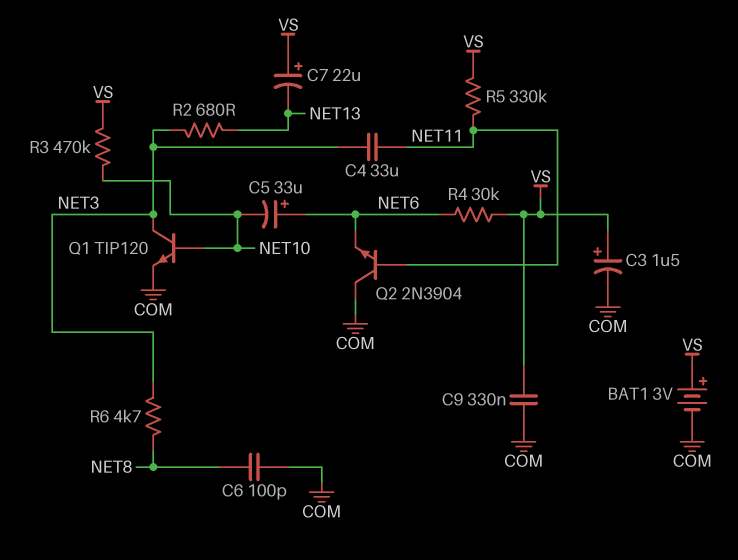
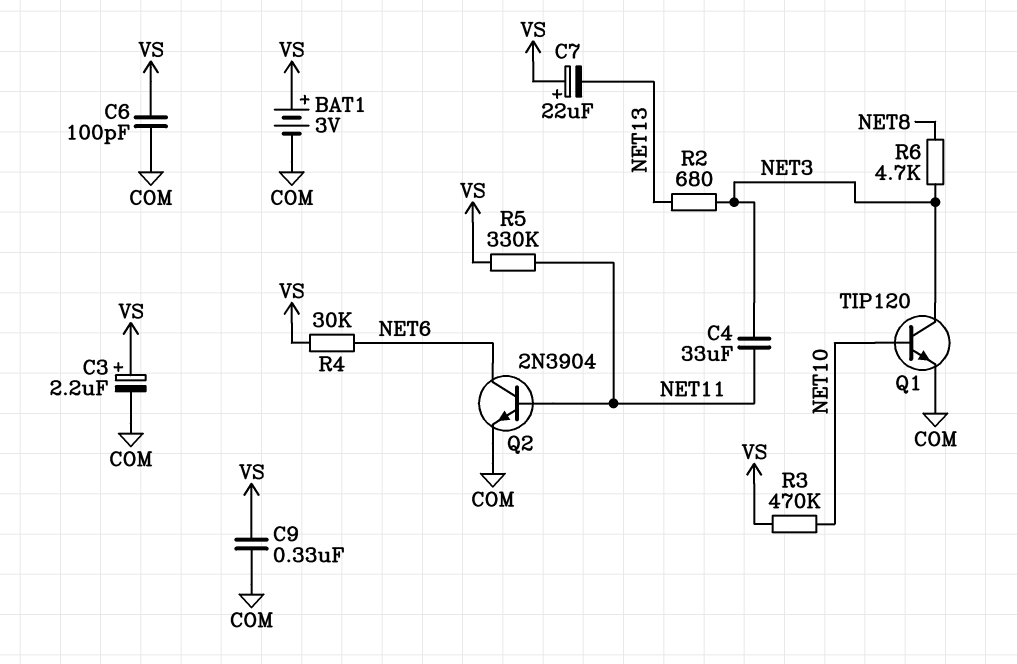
C3: 1.5uF (plus VS, minus COM) -> 2.2uF (plus VS, minus COM)
C5: 33uF (plus NET6, minus NET10) -> none
C6: 100pF (COM, NET8) -> 100pF (COM, VS)
Q2: NPN 2N3904 (B NET11, C COM, E NET6) -> NPN 2N3904 (B NET11, C NET6, E COM)

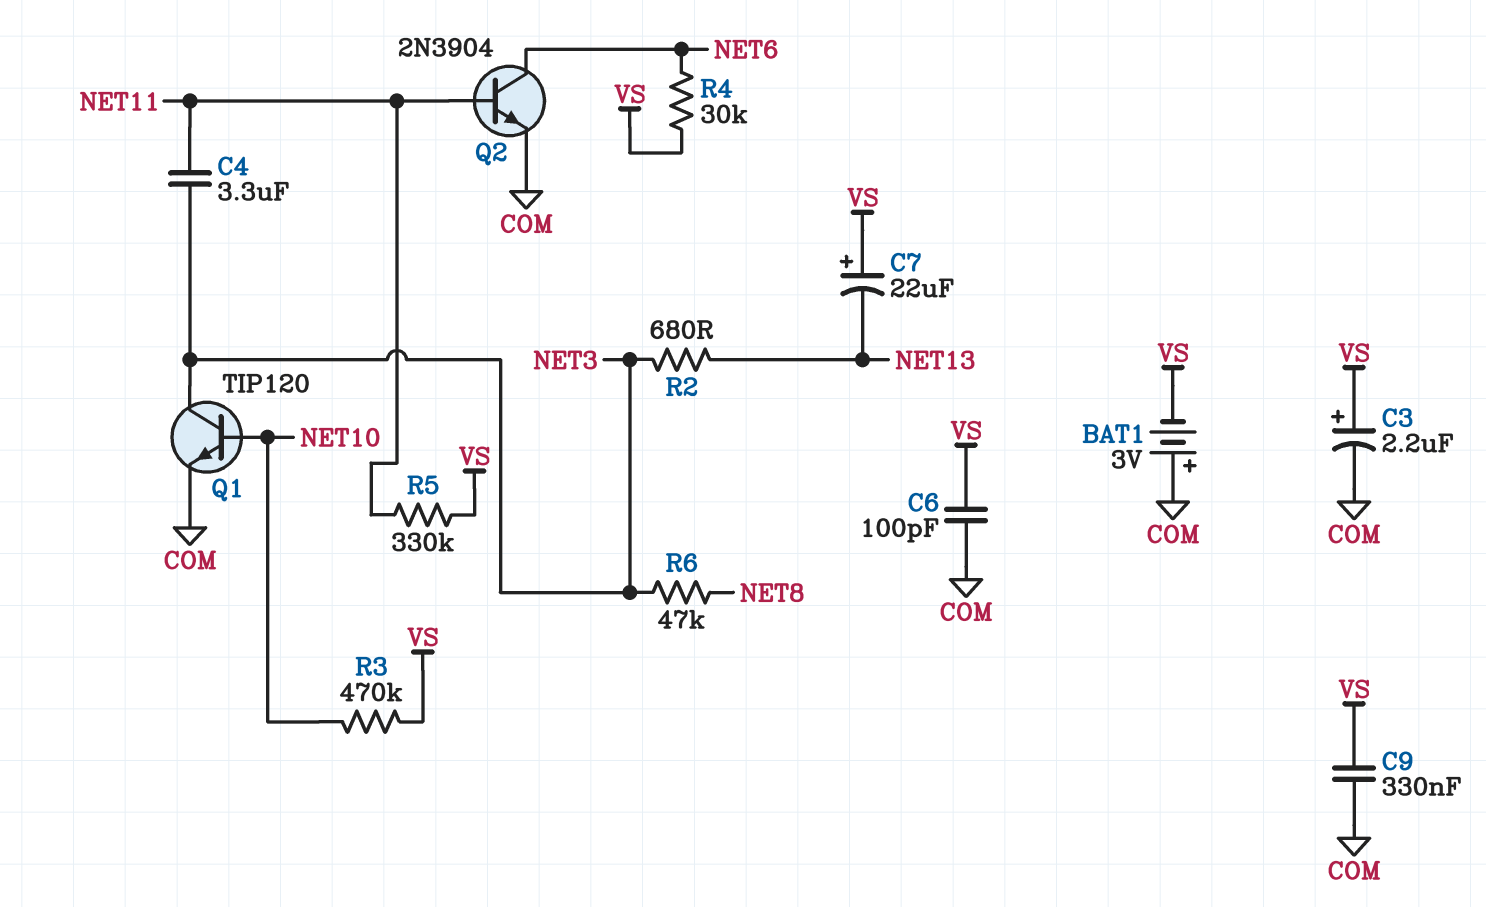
BAT1: 3V (plus VS, minus COM) -> 3V (plus COM, minus VS)
C4: 33uF (NET3, NET11) -> 3.3uF (NET3, NET11)
R6: 4.7k (NET3, NET8) -> 47k (NET3, NET8)

